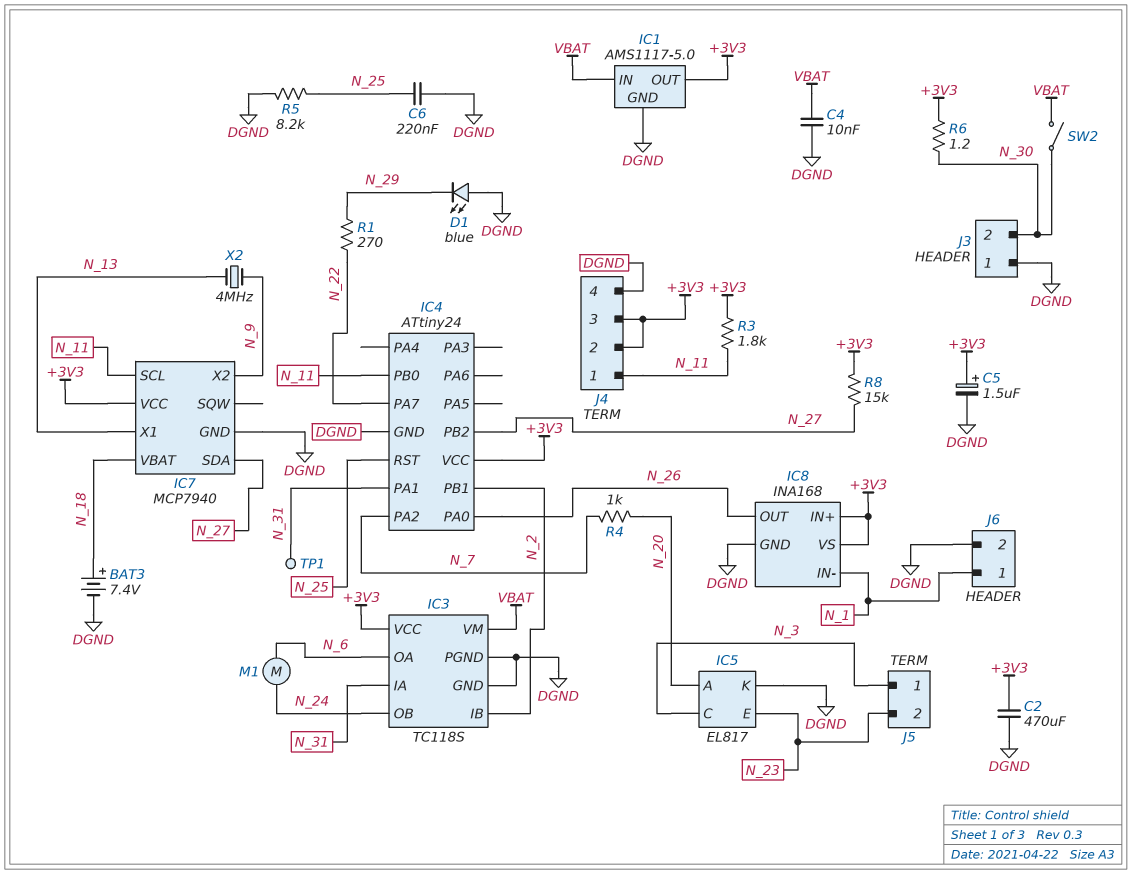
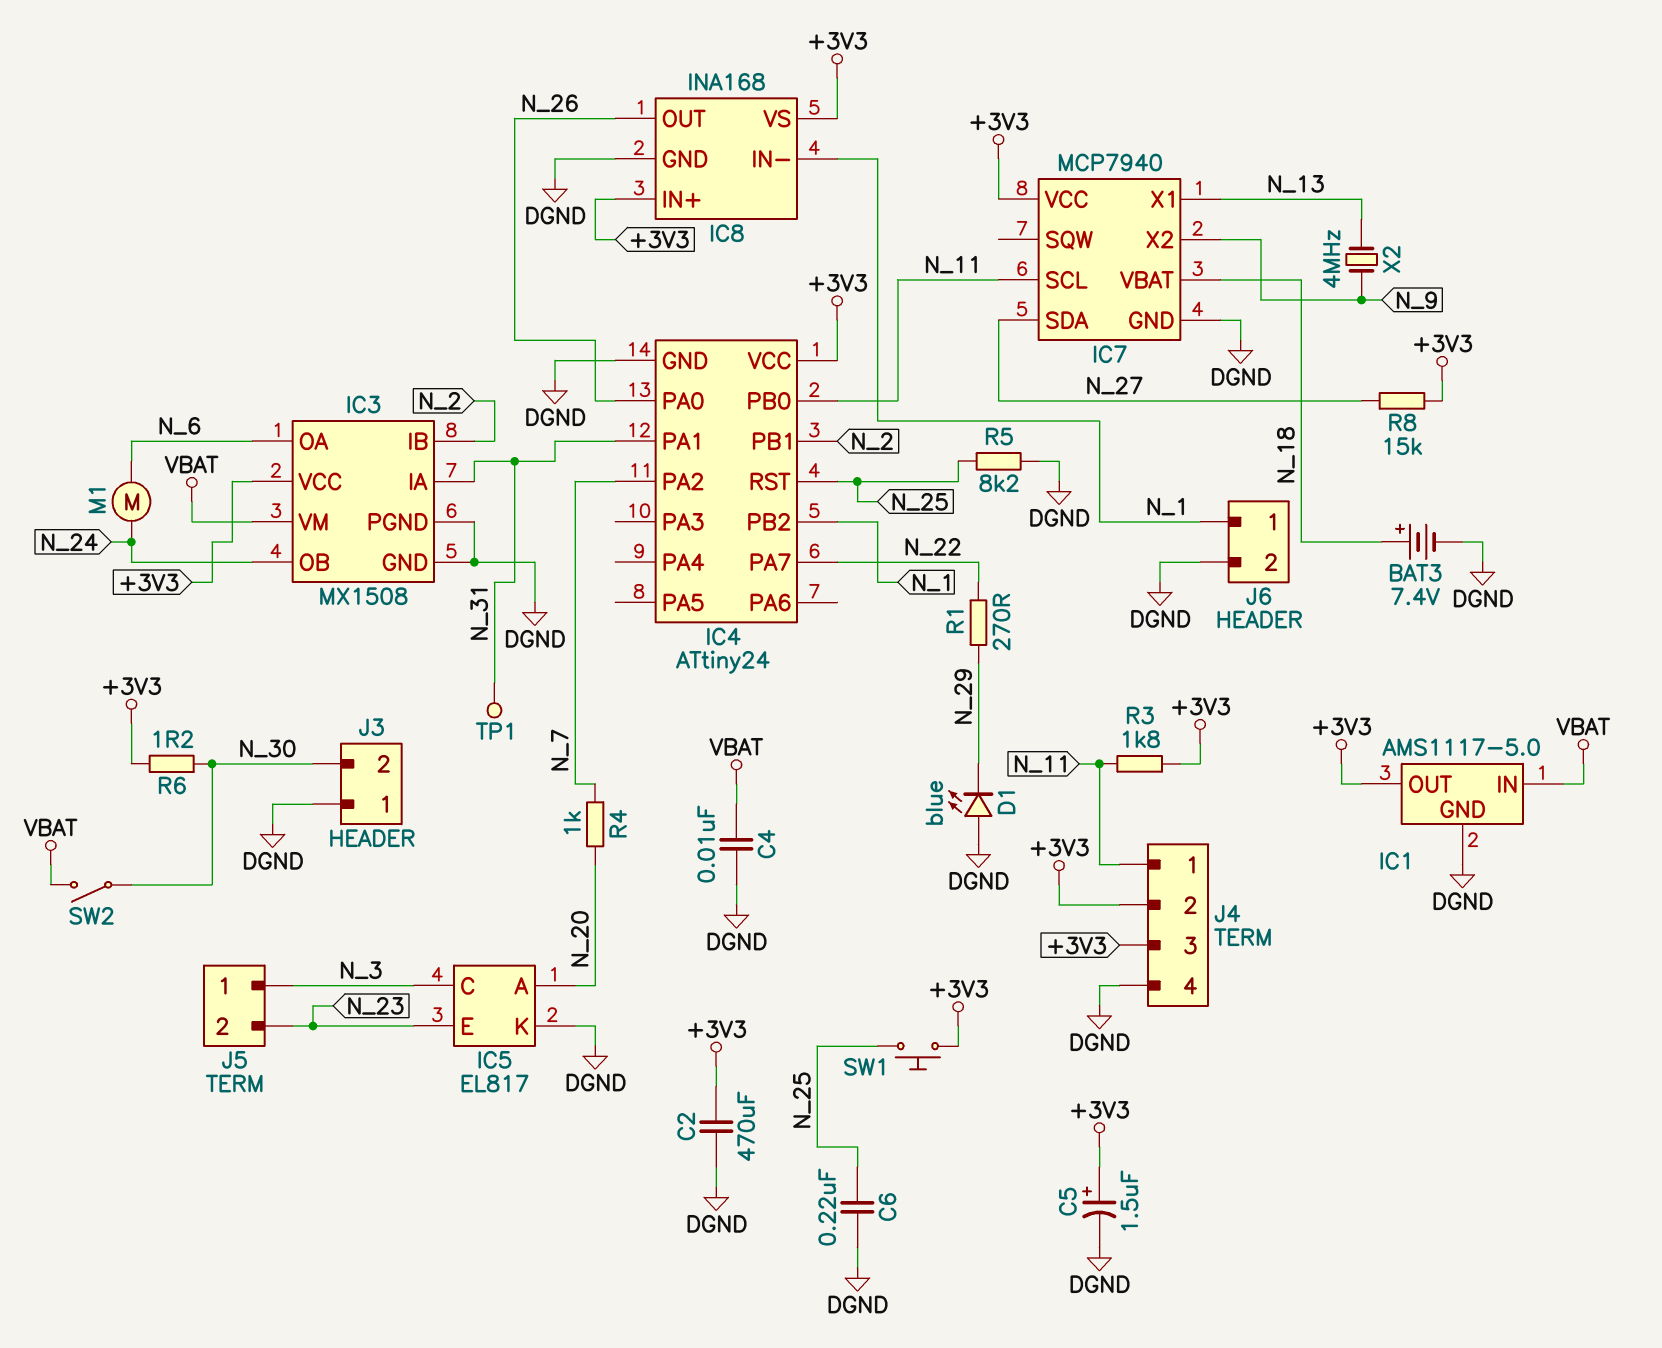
IC3: TC118S -> MX1508
IC4 pin PB2: N_27 -> N_1
SW1: none -> button (+3V3, N_25)

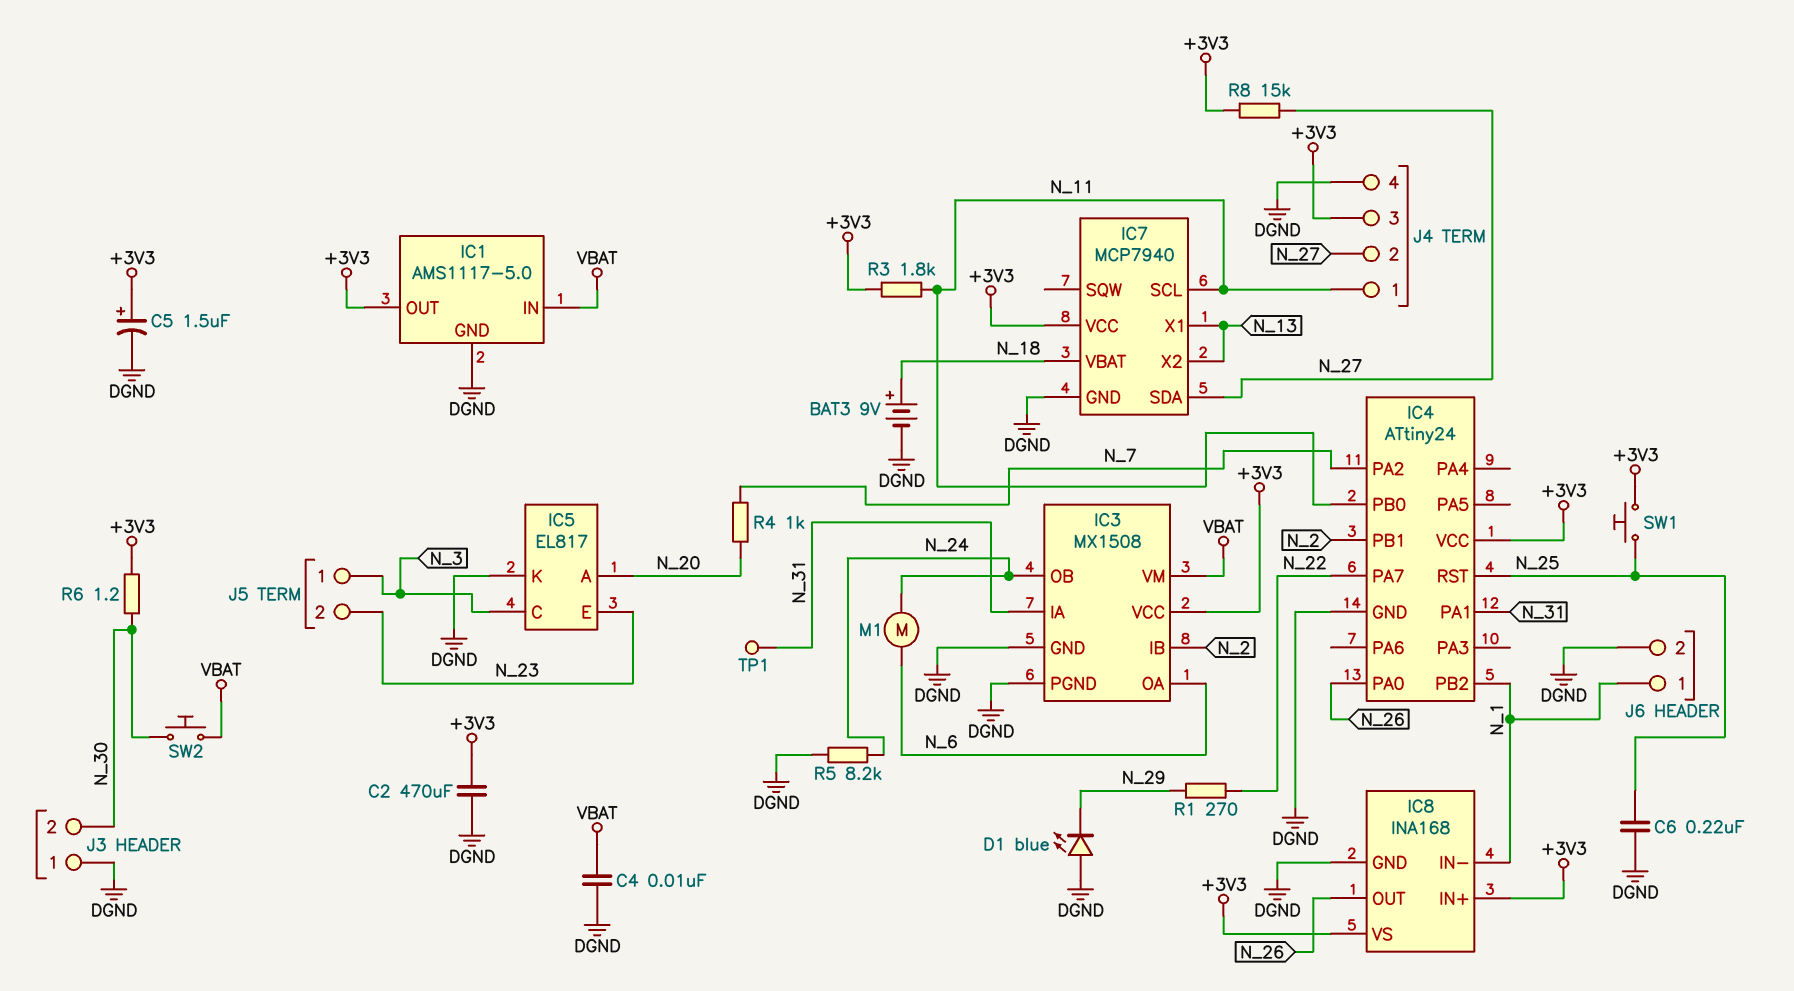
BAT3: 7.4V (plus N_18, minus DGND) -> 9V (plus N_18, minus DGND)
IC7 pin X2: N_9 -> N_13
J4 pin 2: +3V3 -> N_27
R5: 8.2k (DGND, N_25) -> 8.2k (DGND, N_24)
SW2: switch (N_30, VBAT) -> button (N_30, VBAT)
X2: 4MHz (N_9, N_13) -> none

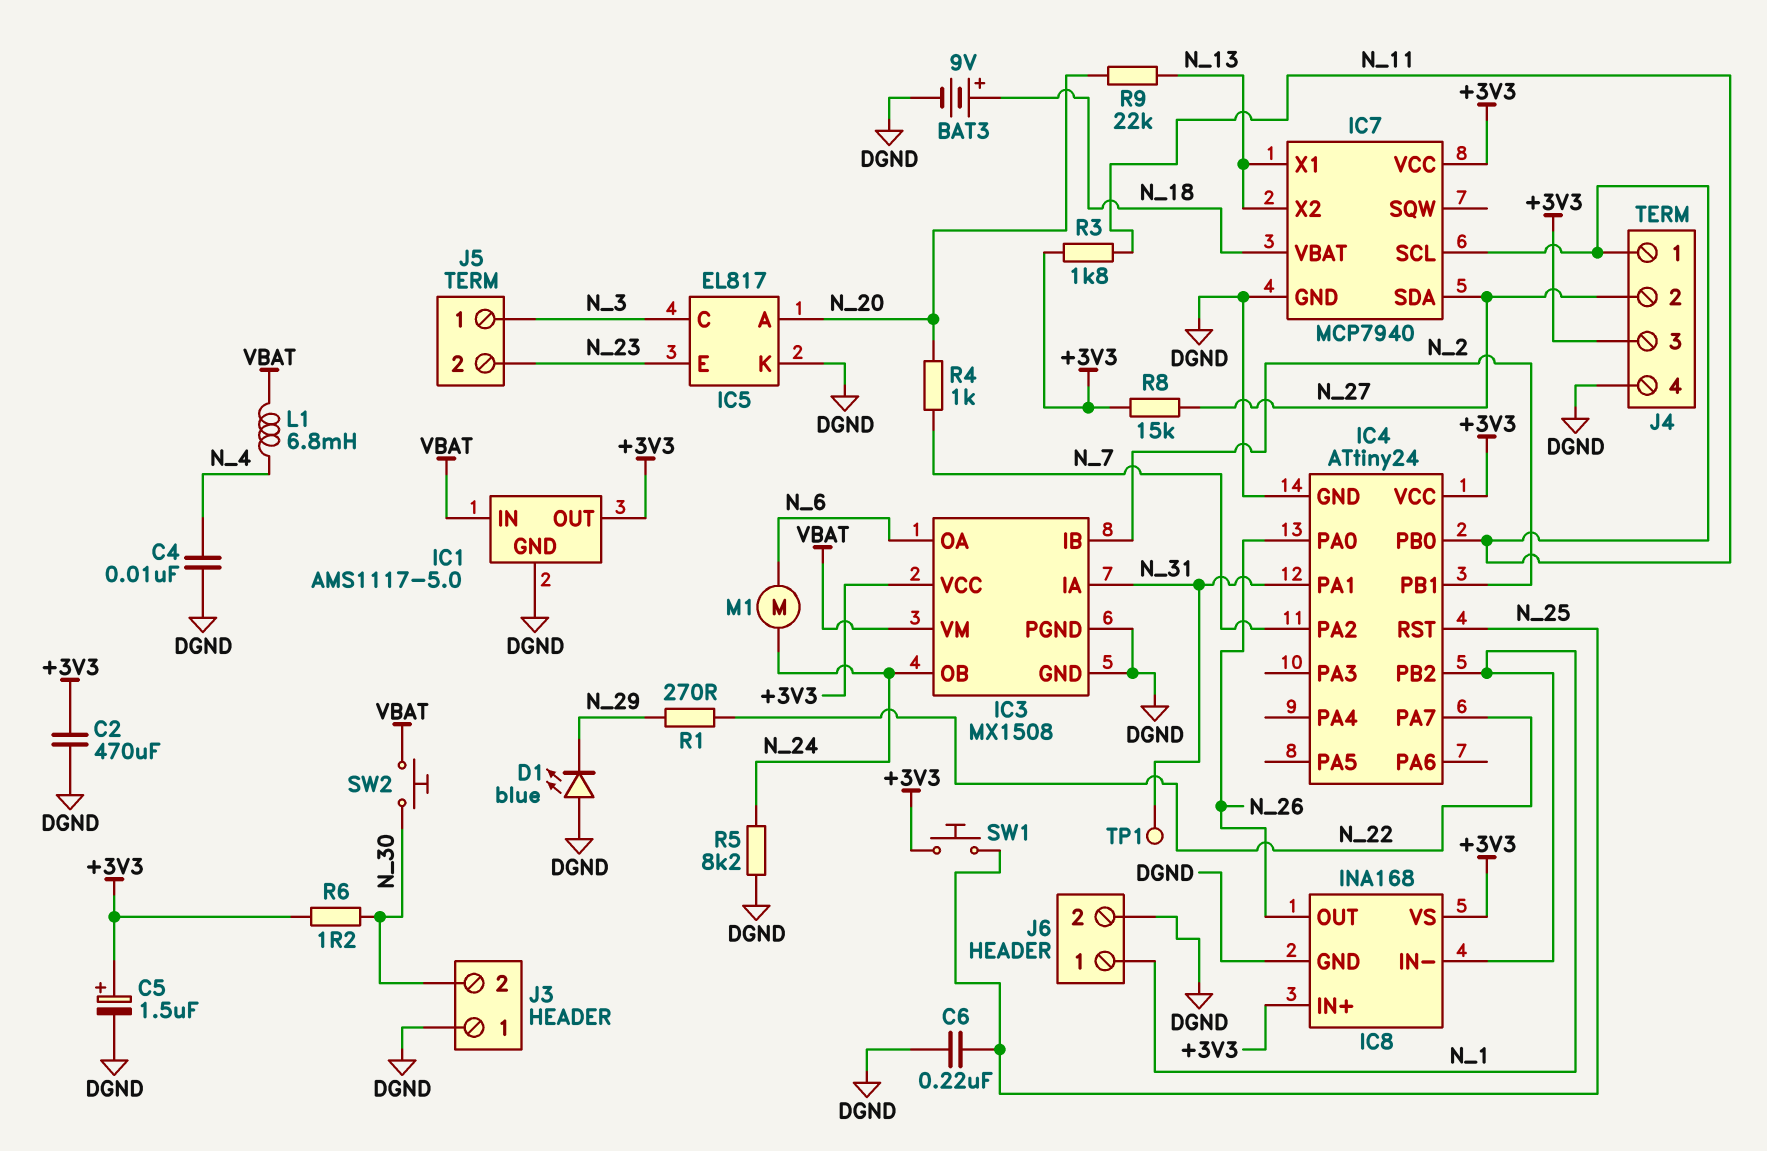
C4: 10nF (DGND, VBAT) -> 10nF (DGND, N_4)
L1: none -> 6.8mH (N_4, VBAT)
R9: none -> 22k (N_13, N_20)

